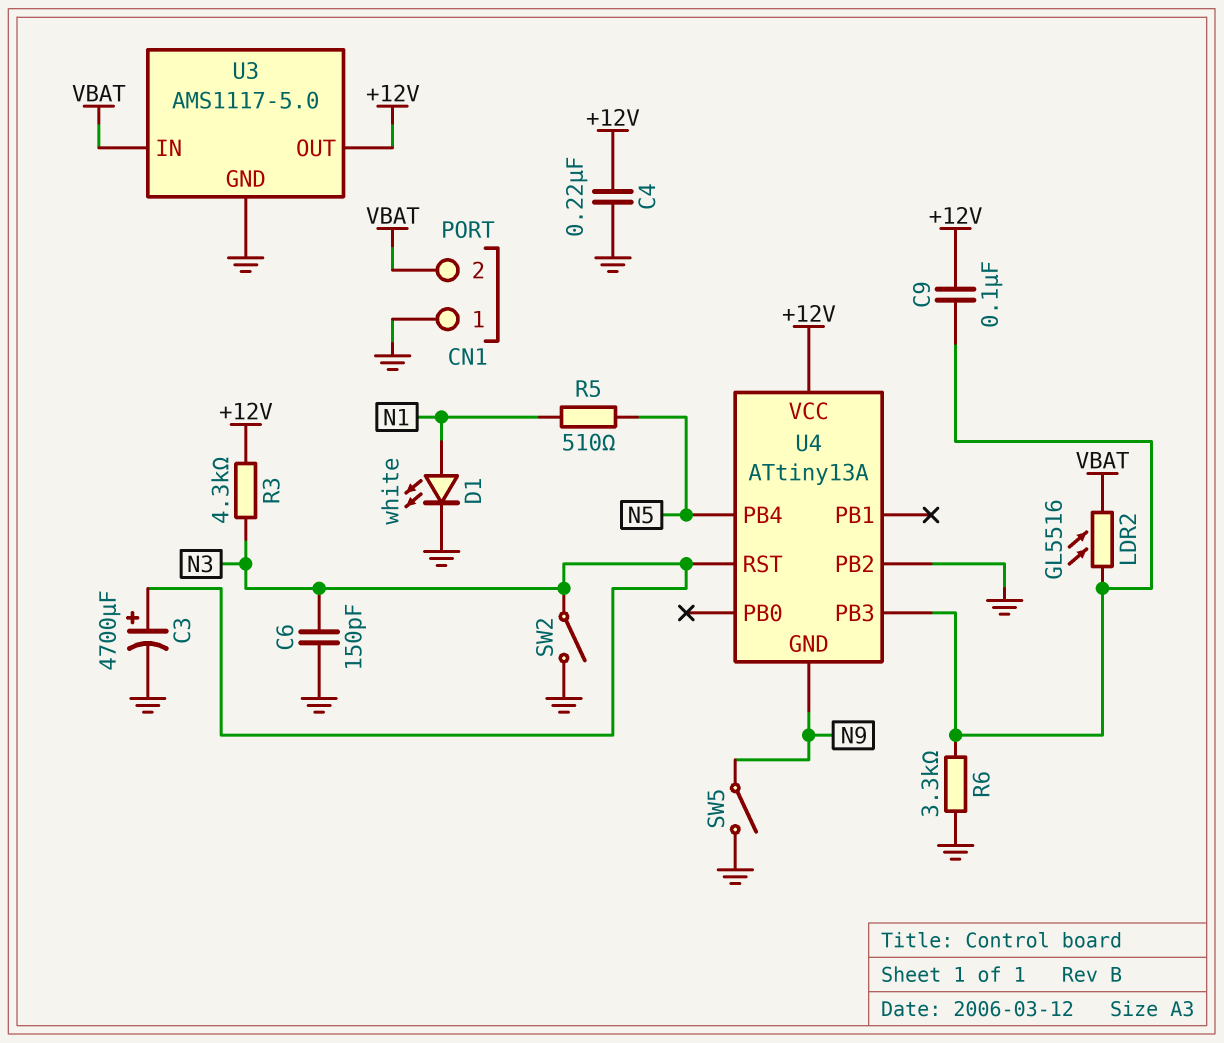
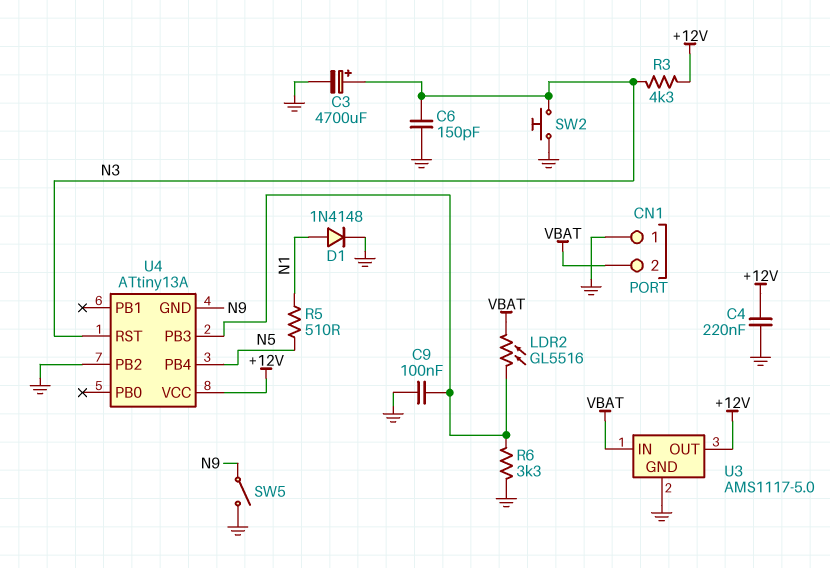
C9: 100nF (+12V, U4/PB3) -> 100nF (GND, U4/PB3)
D1: LED white (A N1, K GND) -> diode 1N4148 (A N1, K GND)
SW2: switch (GND, N3) -> button (GND, N3)

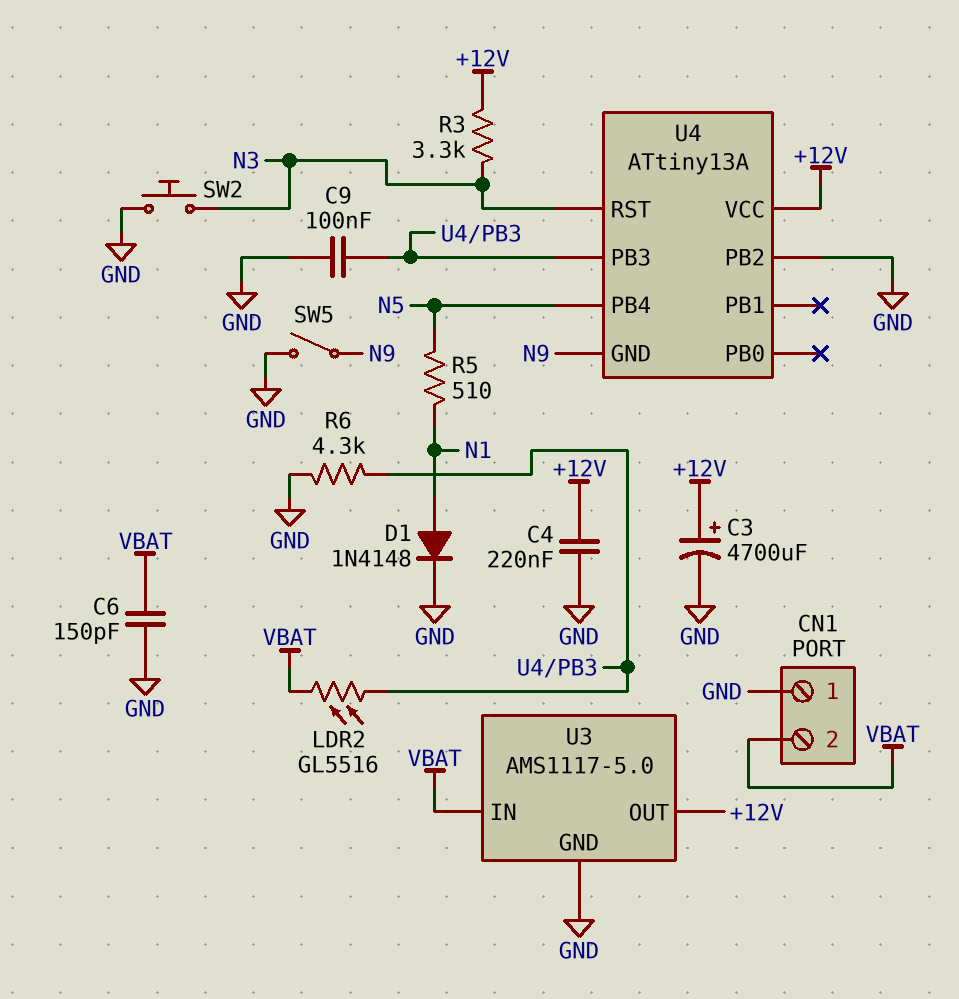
C3: 4700uF (plus N3, minus GND) -> 4700uF (plus +12V, minus GND)
C6: 150pF (GND, N3) -> 150pF (GND, VBAT)
R3: 4.3k (+12V, N3) -> 3.3k (+12V, N3)
R6: 3.3k (GND, U4/PB3) -> 4.3k (GND, U4/PB3)

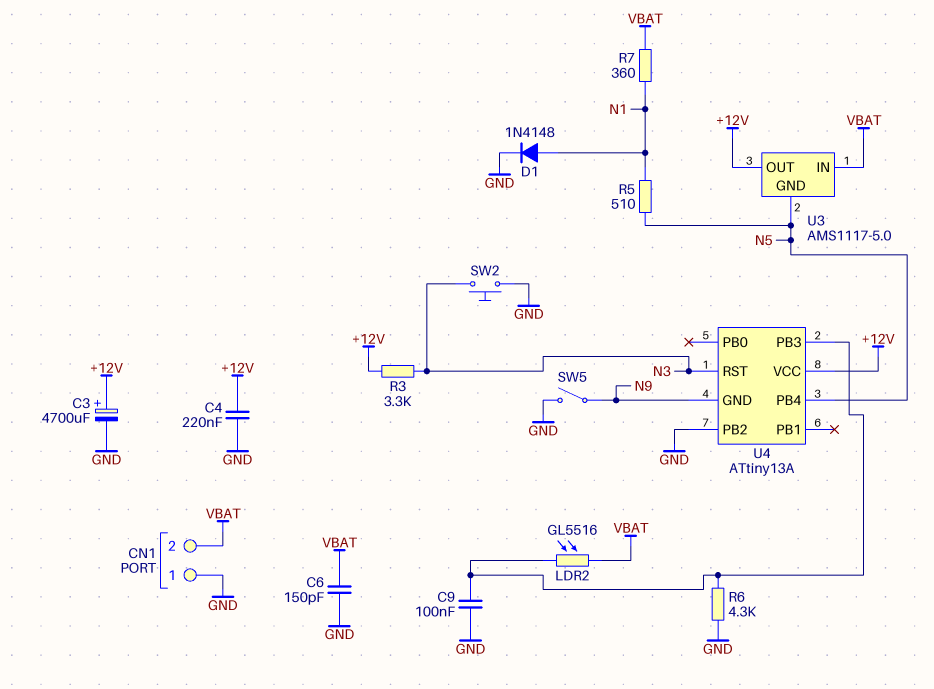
R7: none -> 360 (N1, VBAT)
U3 pin GND: GND -> N5

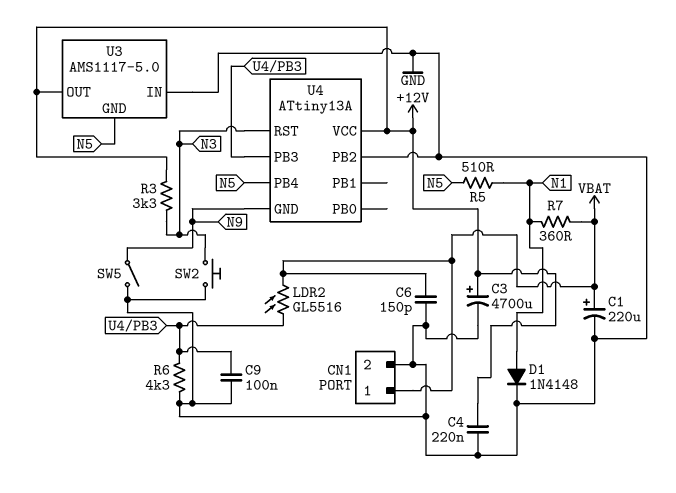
C1: none -> 220uF (plus VBAT, minus GND)
CN1 pin 1: GND -> VBAT
CN1 pin 2: VBAT -> GND
U3 pin IN: VBAT -> GND

